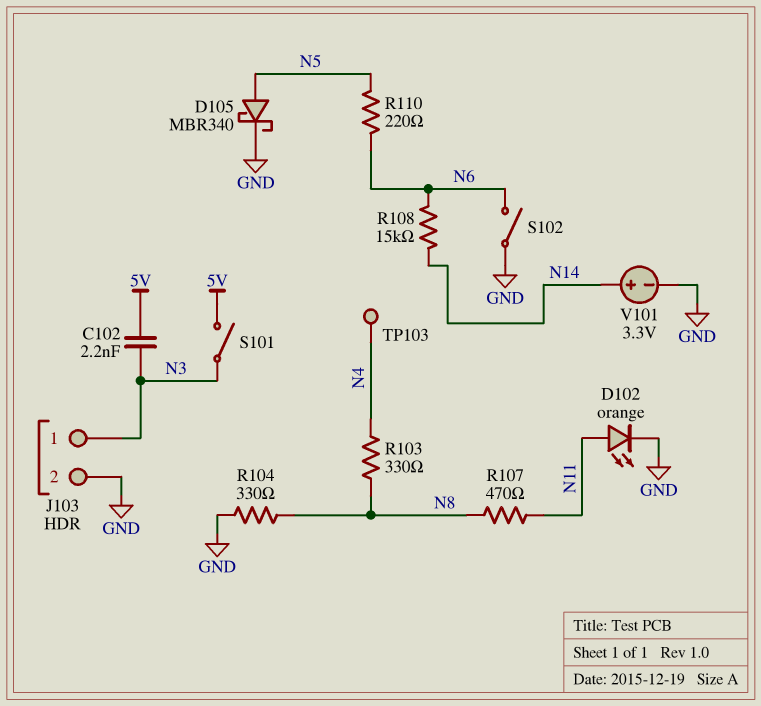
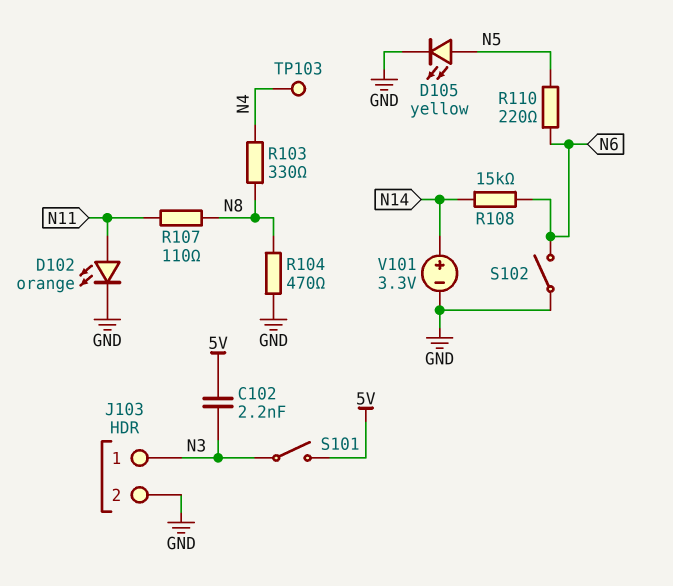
D105: schottky MBR340 (A N5, K GND) -> LED yellow (A N5, K GND)
R104: 330 (GND, N8) -> 470 (GND, N8)
R107: 470 (N8, N11) -> 110 (N8, N11)

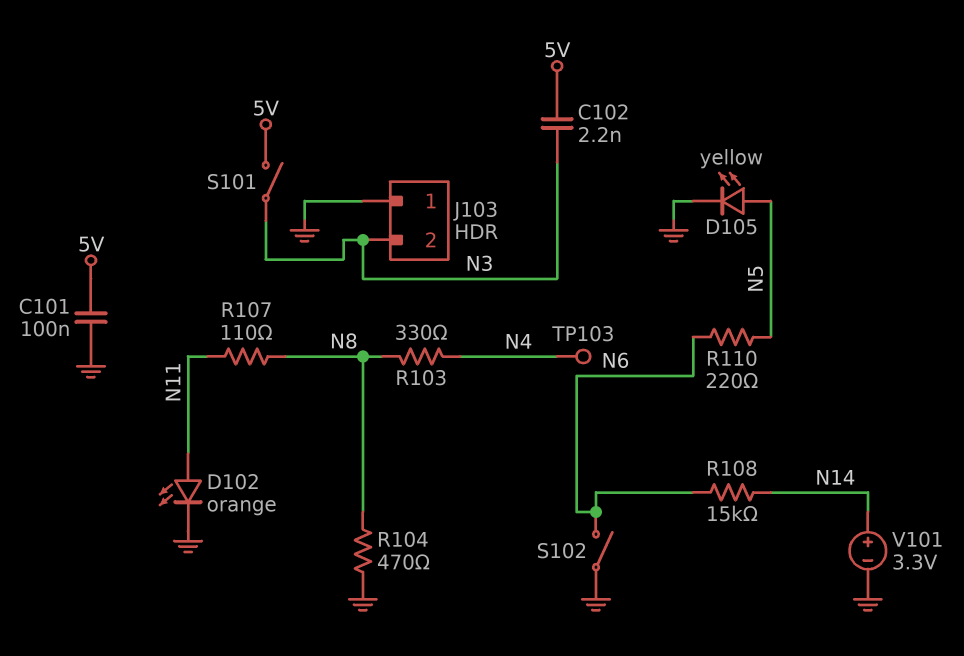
C101: none -> 100nF (5V, GND)
J103 pin 1: N3 -> GND
J103 pin 2: GND -> N3

